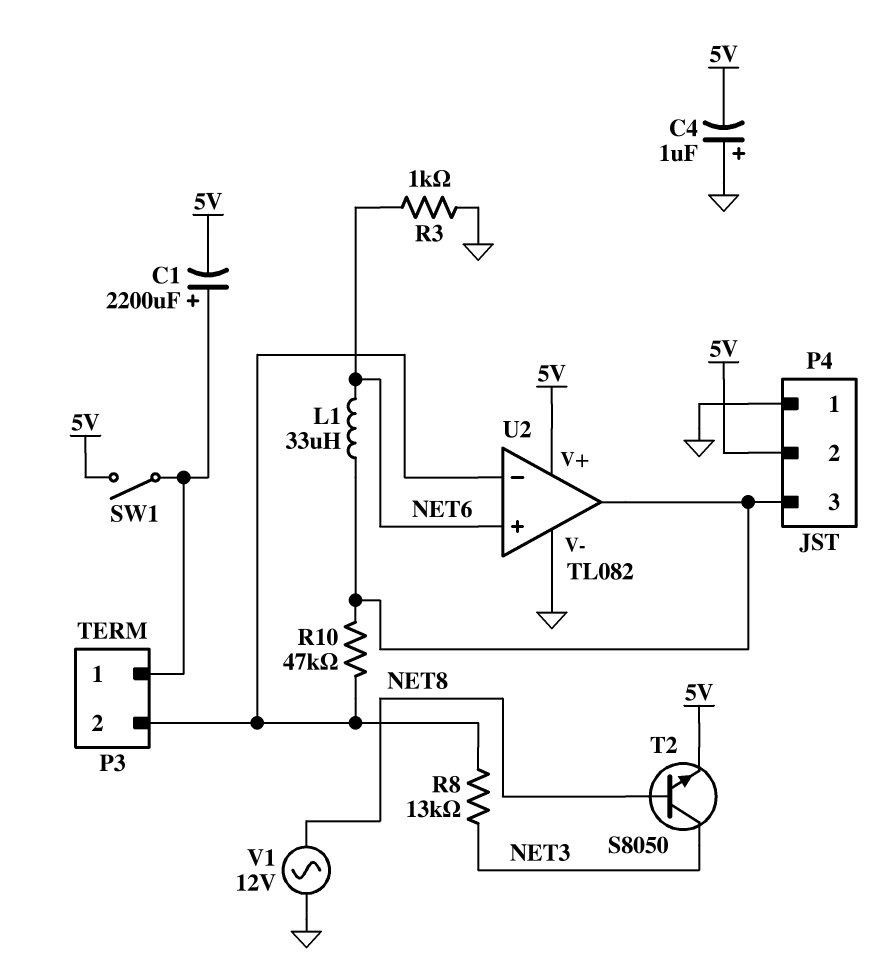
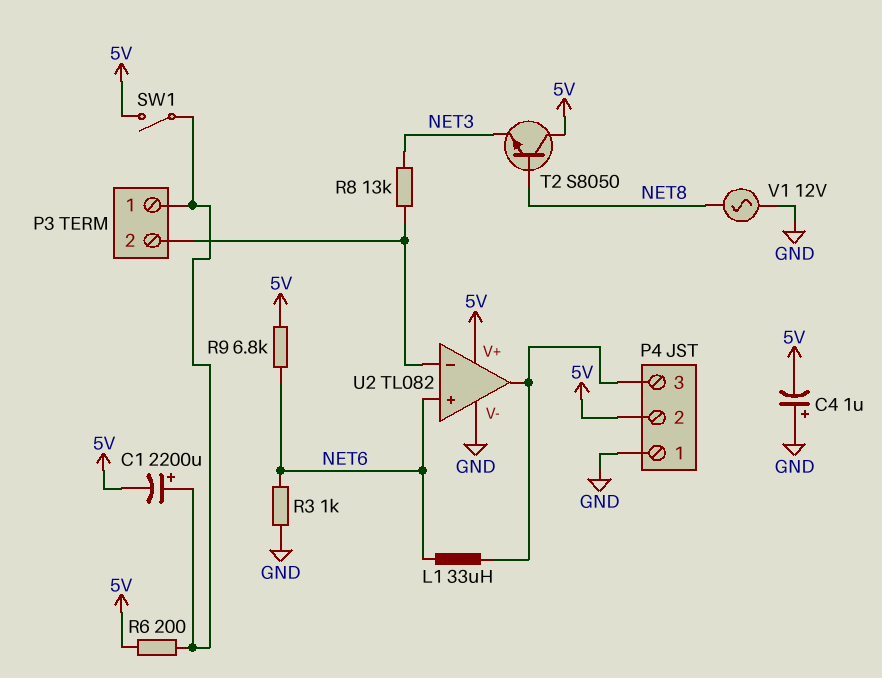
R6: none -> 200 (5V, P3/1)
R9: none -> 6.8k (5V, NET6)
R10: 47k (P3/2, P4/3) -> none
T2: NPN S8050 (B NET8, C NET3, E 5V) -> NPN S8050 (B NET8, C 5V, E NET3)

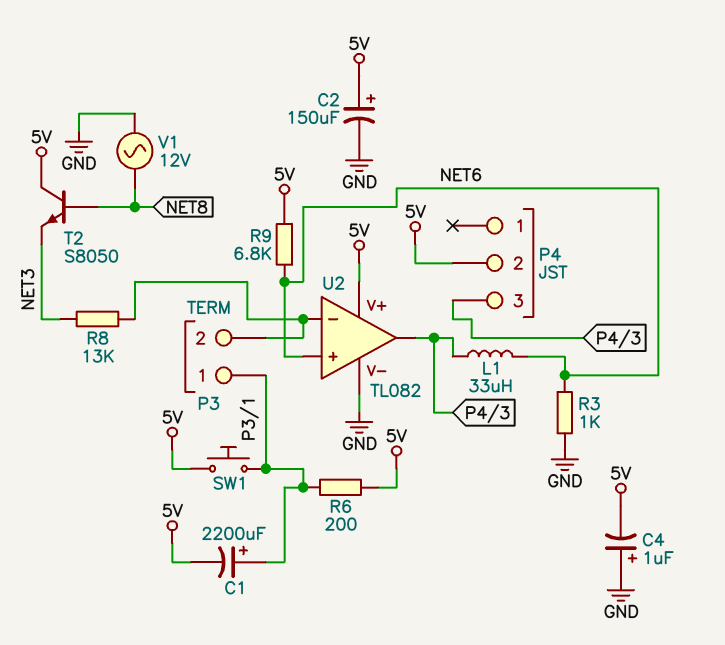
C2: none -> 150uF (plus 5V, minus GND)
P4 pin 1: GND -> none
SW1: switch (5V, P3/1) -> button (5V, P3/1)

